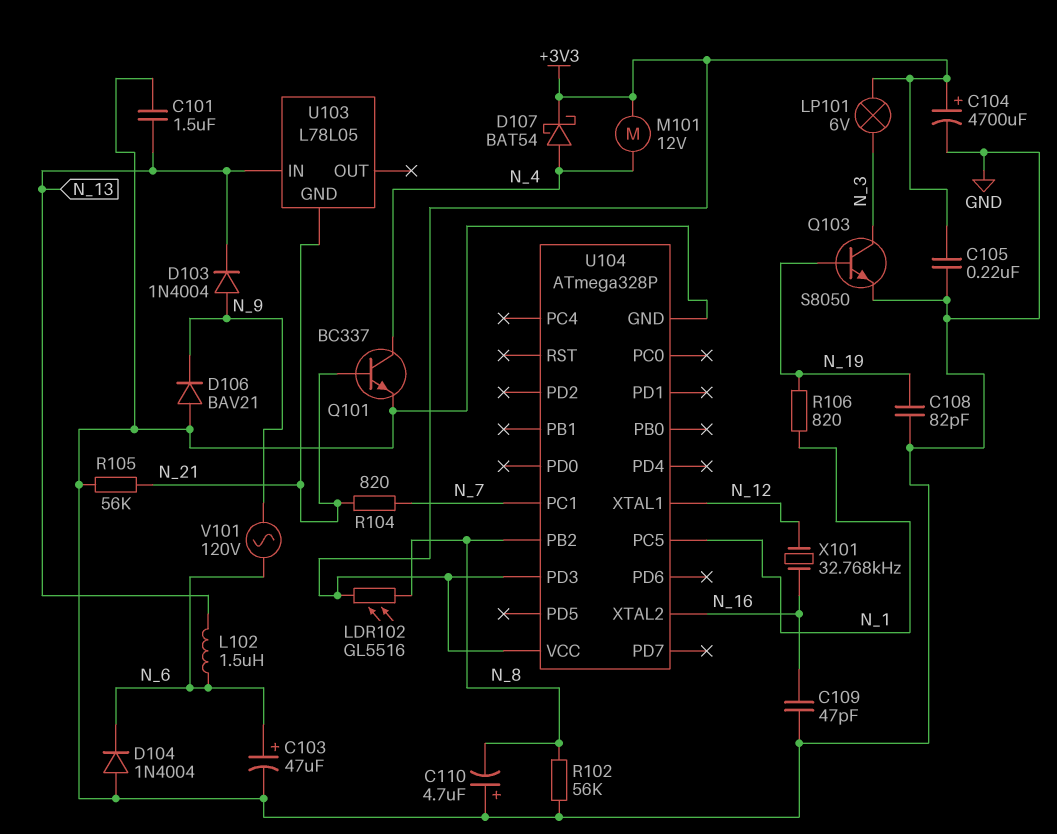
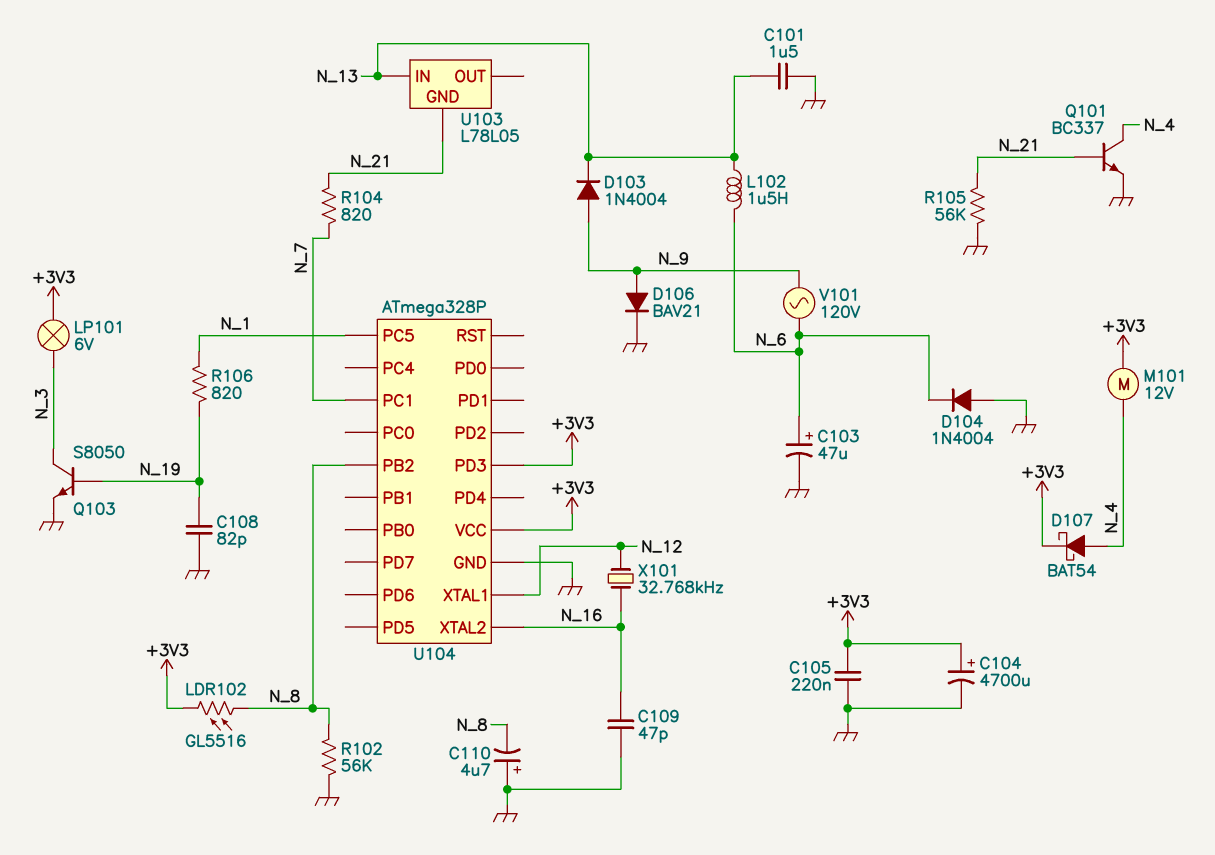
D106: diode BAV21 (A GND, K N_9) -> diode BAV21 (A N_9, K GND)

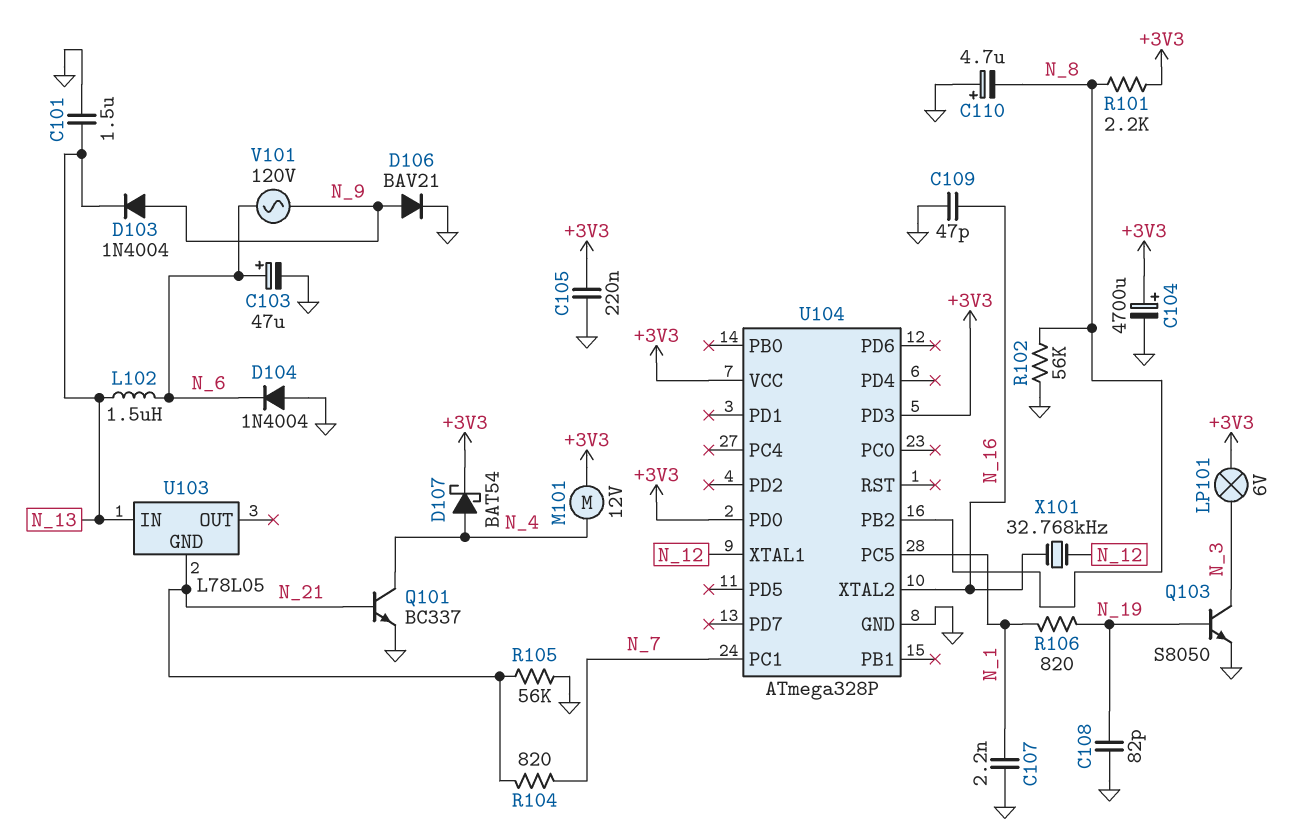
C107: none -> 2.2nF (GND, N_1)
LDR102: GL5516 (+3V3, N_8) -> none
R101: none -> 2.2k (+3V3, N_8)
U104 pin PD0: none -> +3V3

